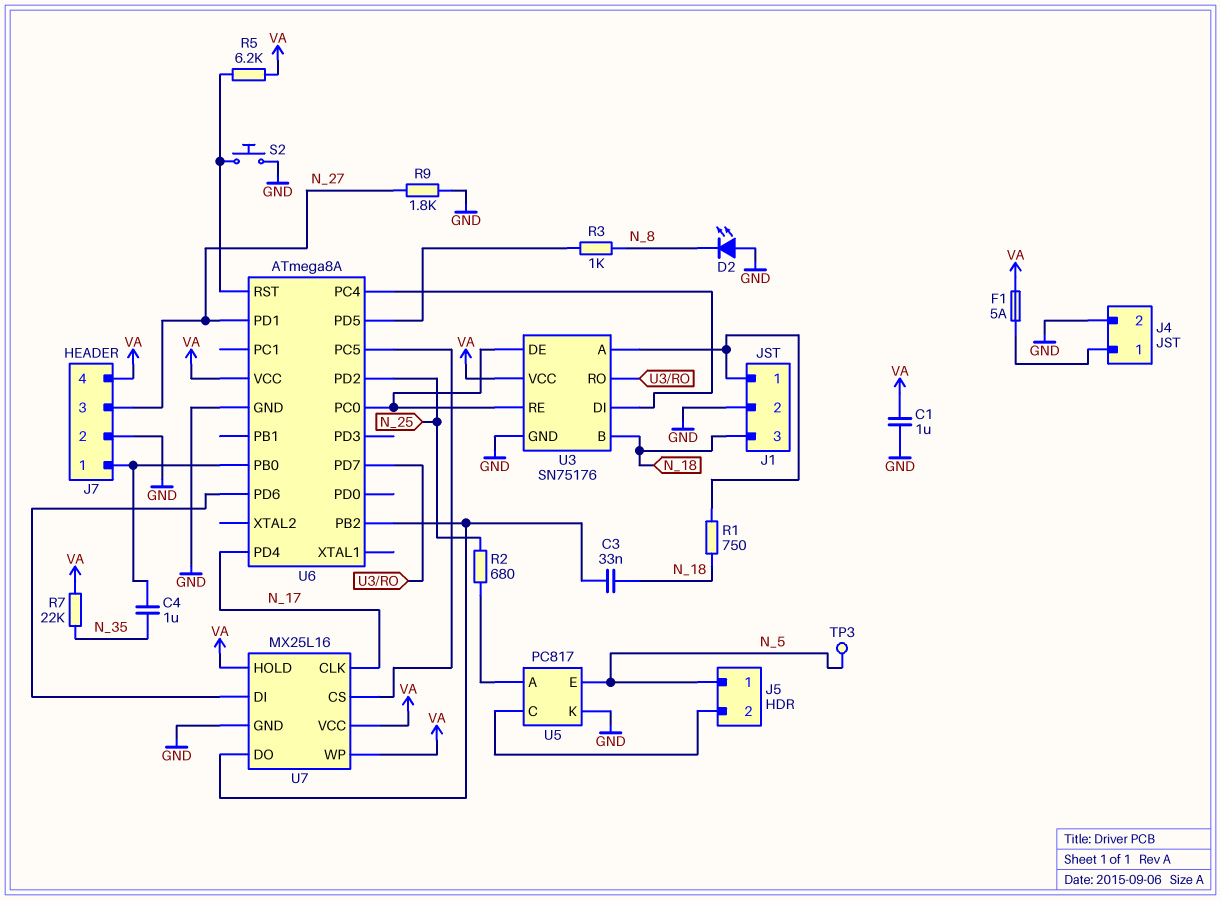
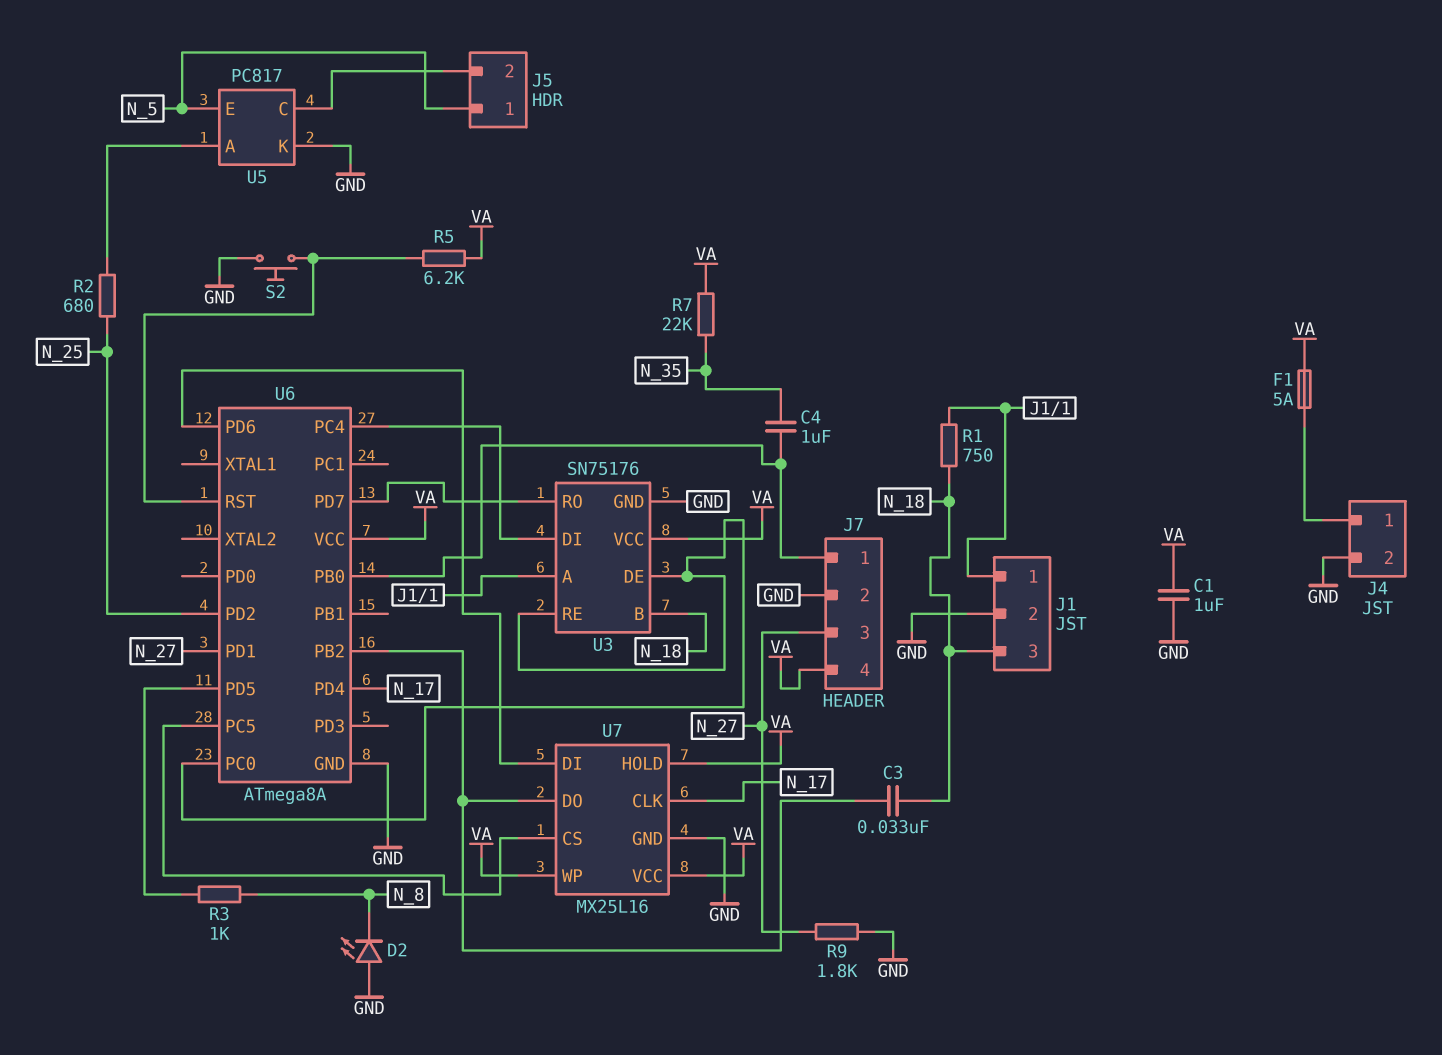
TP3: test point (N_5) -> none

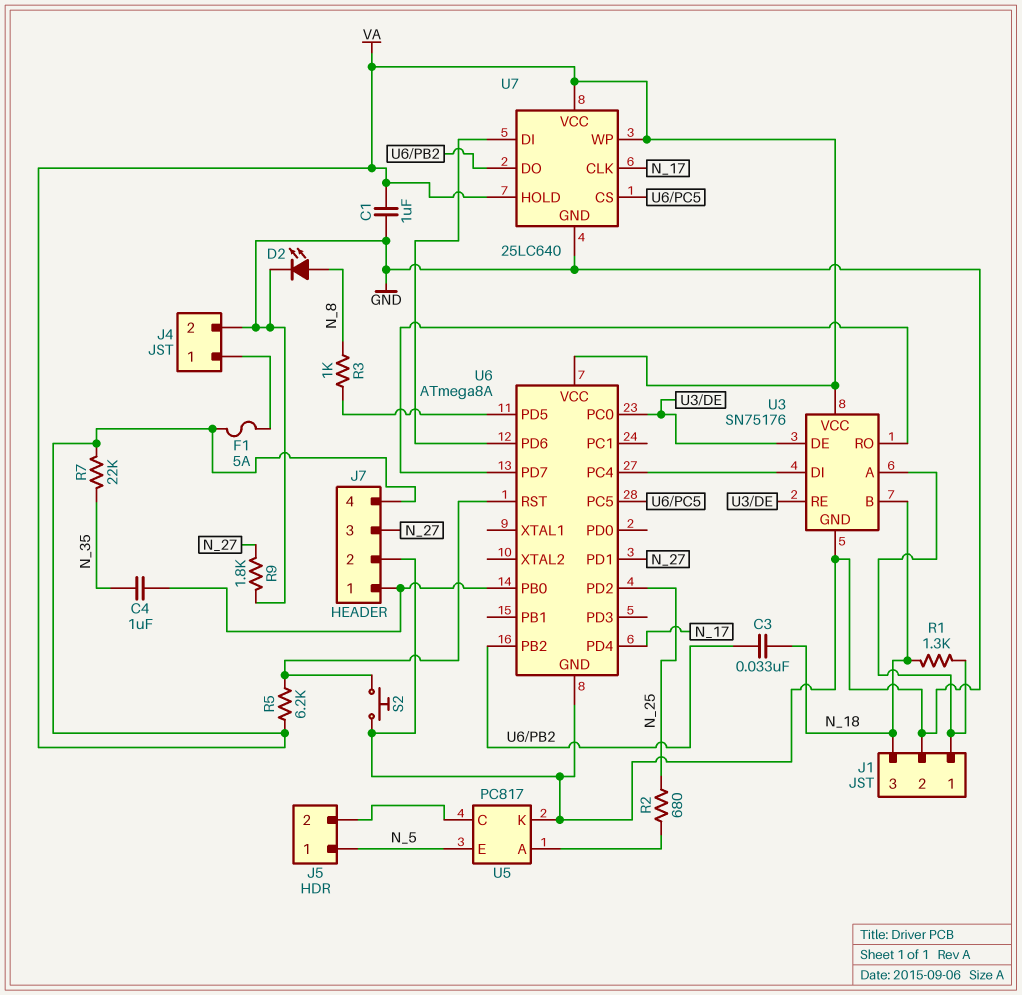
D2: LED (A GND, K N_8) -> LED (A N_8, K GND)
R1: 750 (J1/1, N_18) -> 1.3k (J1/1, N_18)
U7: MX25L16 -> 25LC640

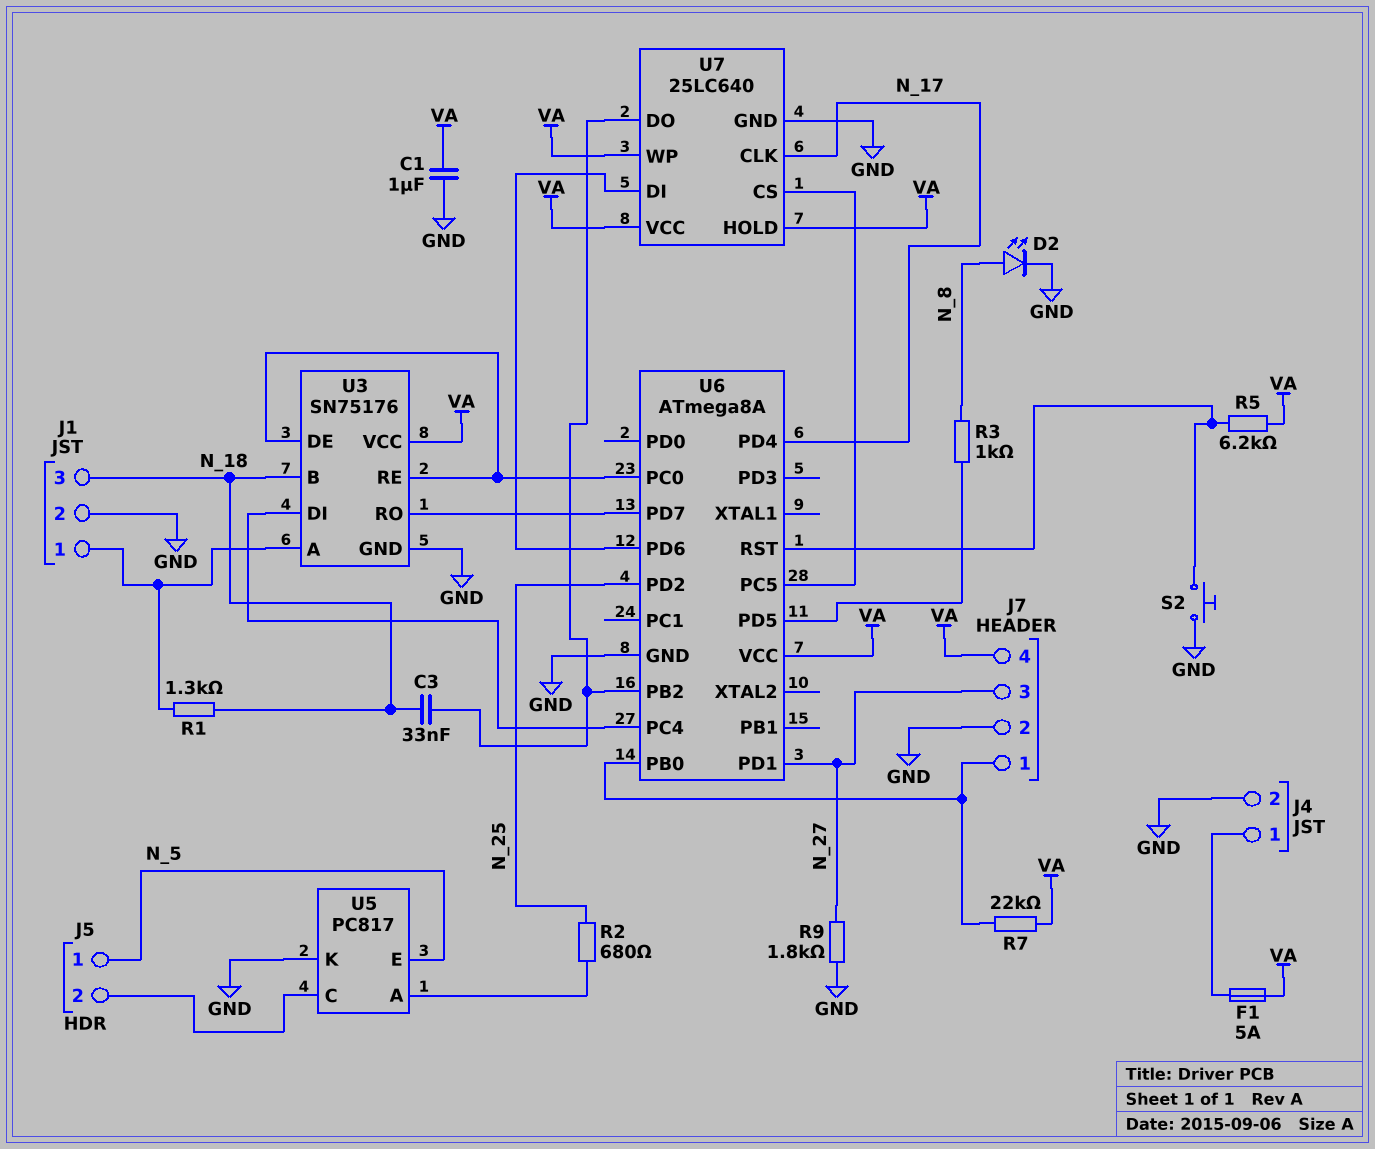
C4: 1uF (J7/1, N_35) -> none
R7: 22k (N_35, VA) -> 22k (J7/1, VA)

